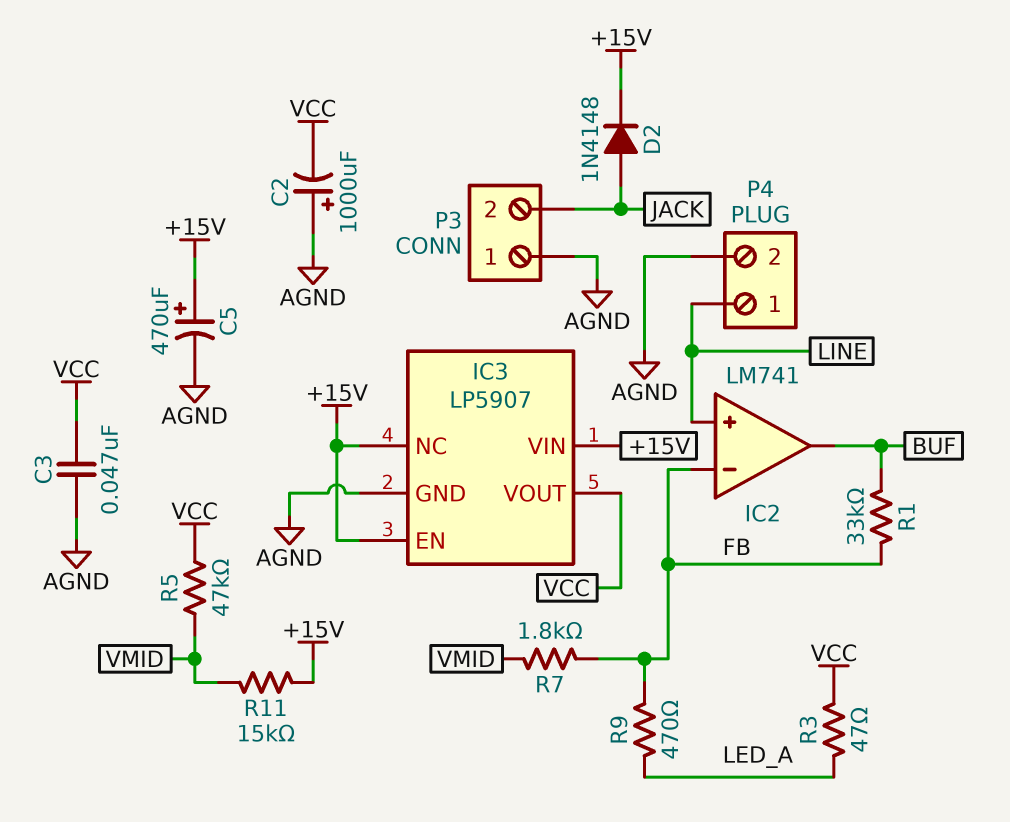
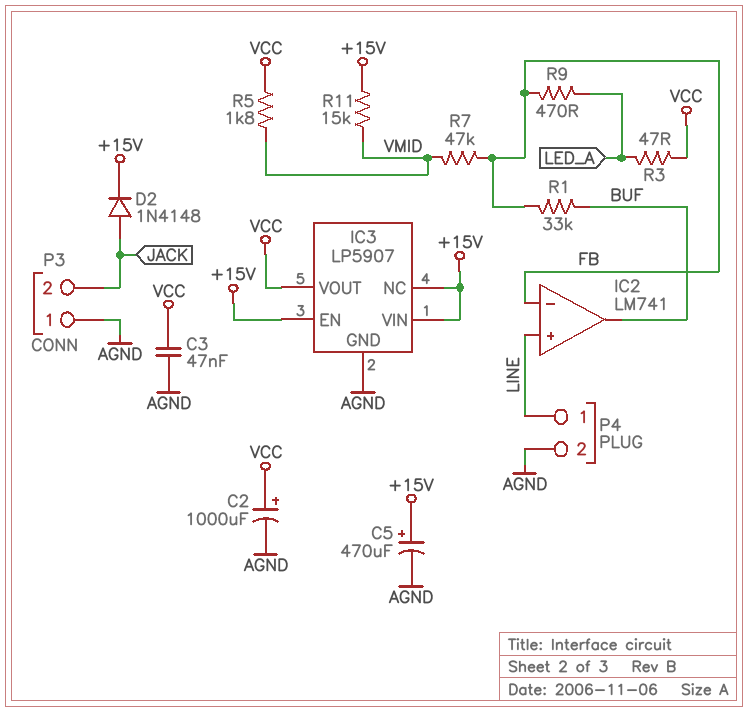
C2: 1000uF (plus AGND, minus VCC) -> 1000uF (plus VCC, minus AGND)
R5: 47k (VCC, VMID) -> 1.8k (VCC, VMID)
R7: 1.8k (FB, VMID) -> 47k (FB, VMID)

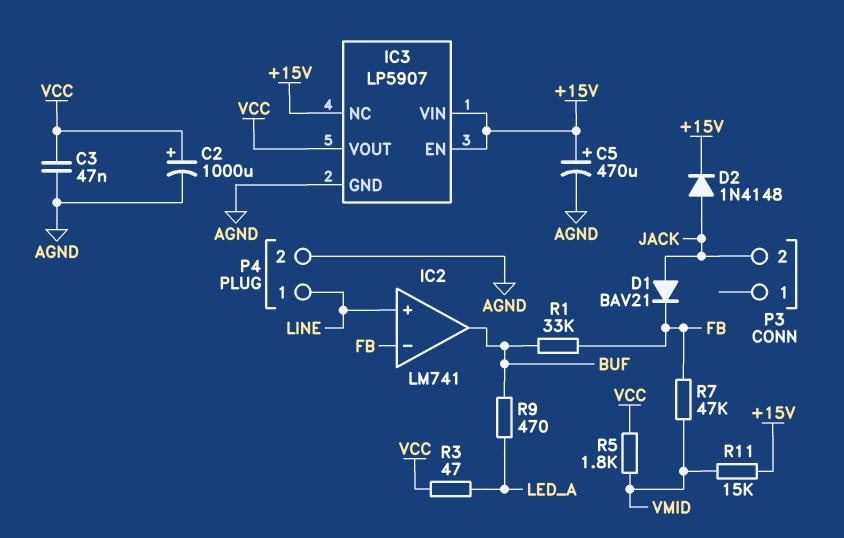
D1: none -> diode BAV21 (A JACK, K FB)
P3 pin 1: AGND -> none
R9: 470 (FB, LED_A) -> 470 (BUF, LED_A)

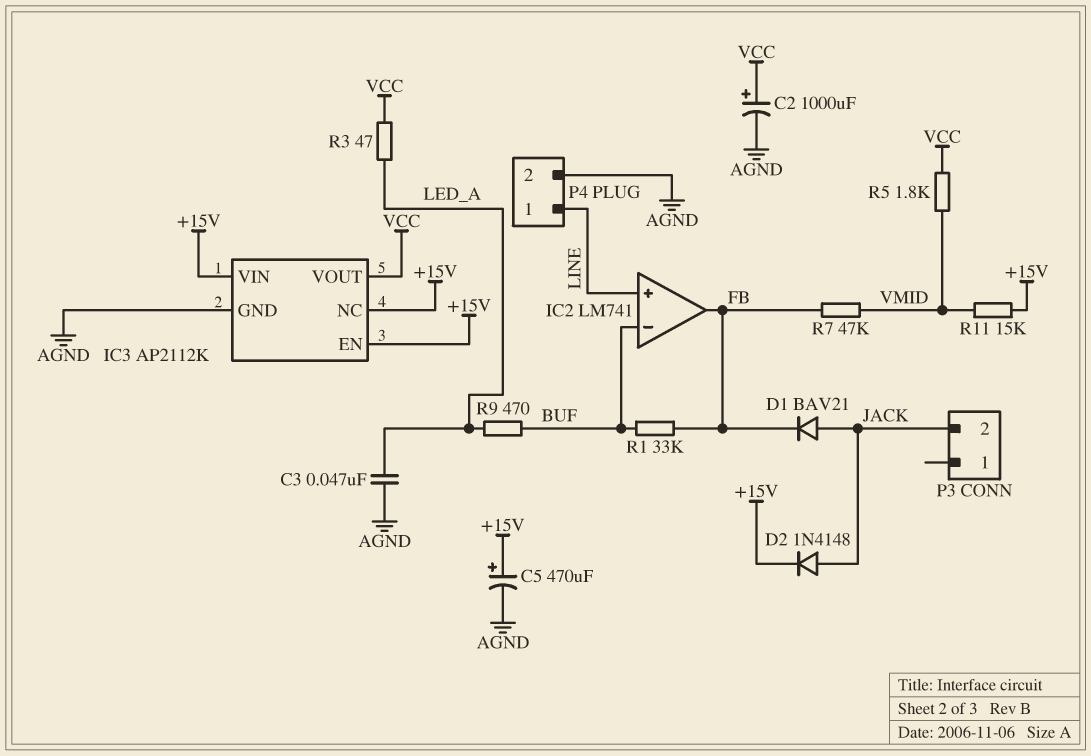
C3: 47nF (AGND, VCC) -> 47nF (AGND, LED_A)
IC2 pin in-: FB -> BUF
IC2 pin out: BUF -> FB
IC3: LP5907 -> AP2112K

